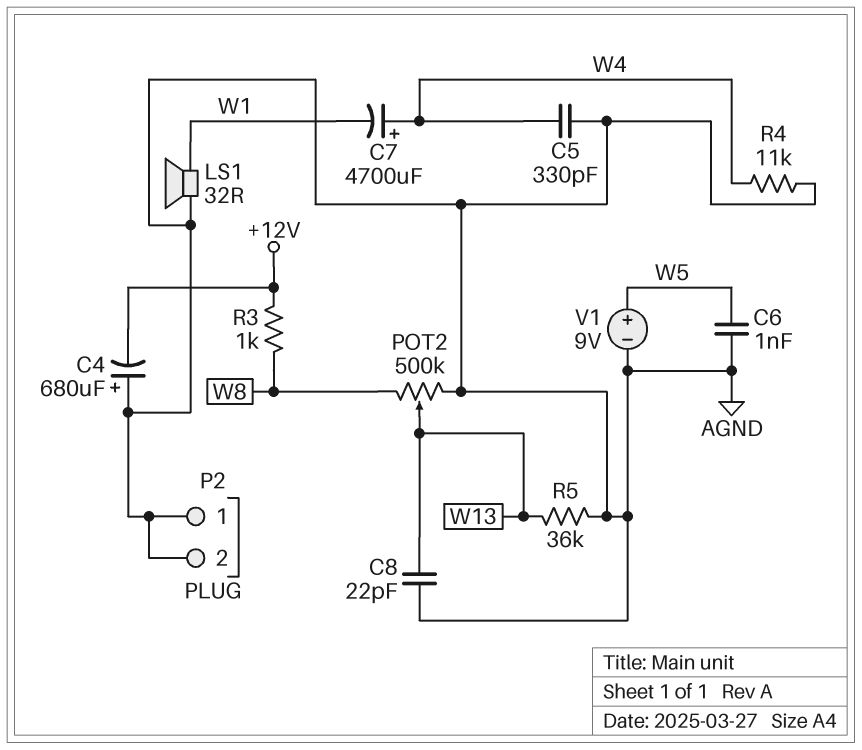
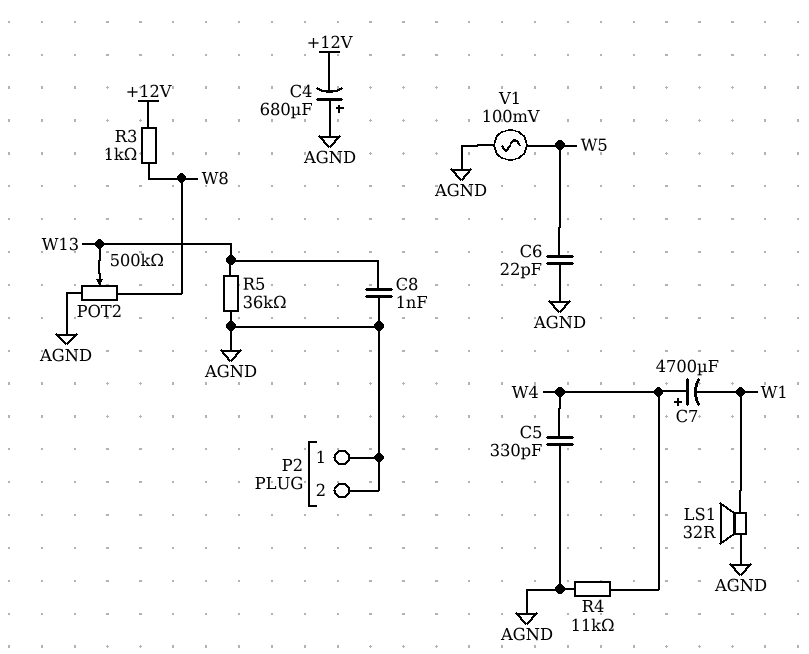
C6: 1nF (AGND, W5) -> 22pF (AGND, W5)
C8: 22pF (AGND, W13) -> 1nF (AGND, W13)
V1: 9V (plus W5, minus AGND) -> AC 100mV (AGND, W5)

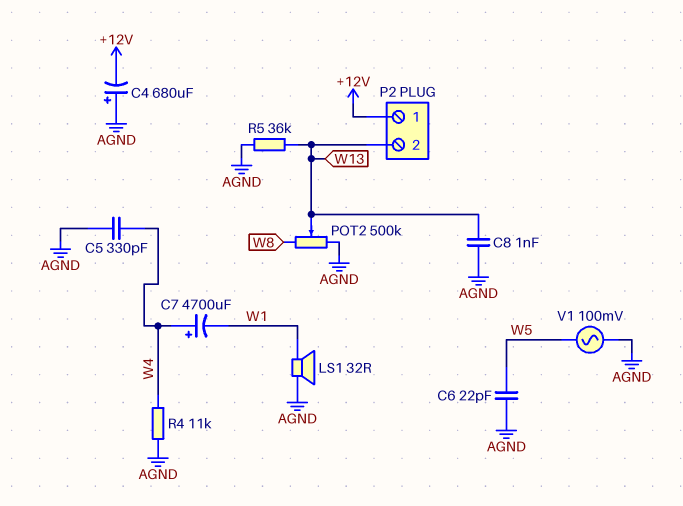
P2 pin 1: AGND -> +12V
P2 pin 2: AGND -> W13
R3: 1k (+12V, W8) -> none

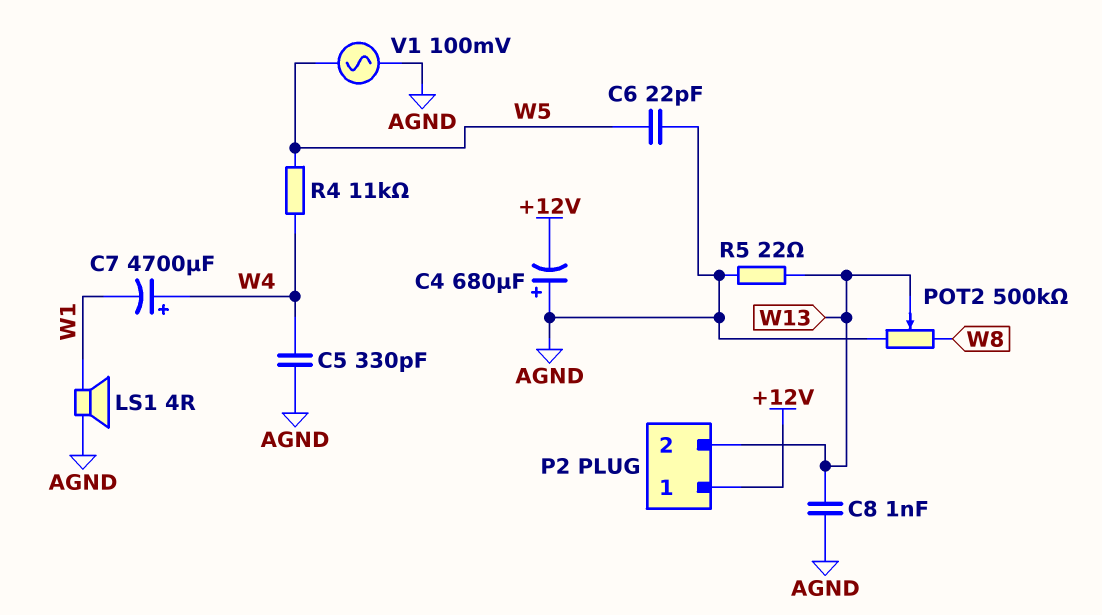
LS1: speaker 32R (AGND, W1) -> speaker 4R (AGND, W1)
R4: 11k (AGND, W4) -> 11k (W4, W5)
R5: 36k (AGND, W13) -> 22 (AGND, W13)

